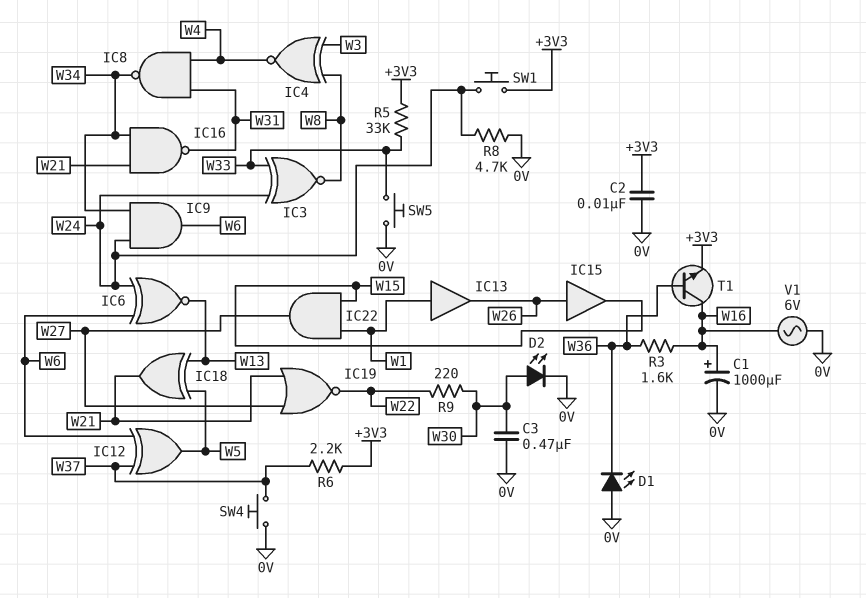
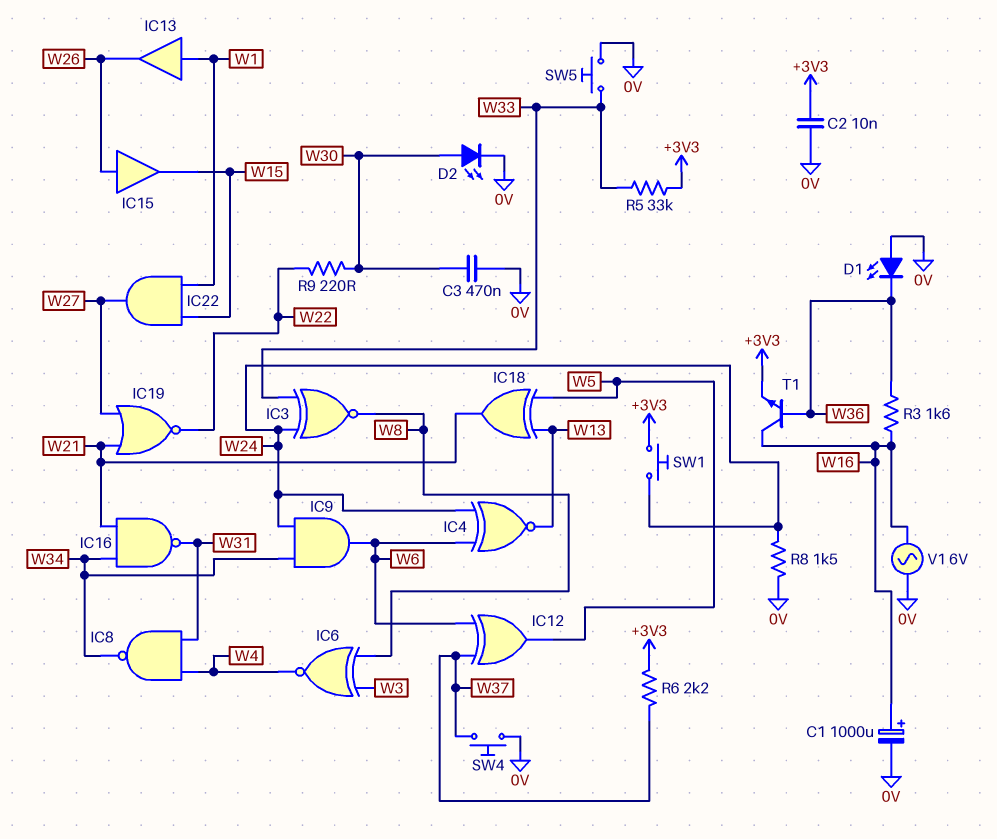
IC4: XNOR (in W3, in W8, out W4) -> XNOR (in W6, in W24, out W13)
IC6: XNOR (in W6, in W24, out W13) -> XNOR (in W3, in W8, out W4)
R8: 4.7k (0V, W24) -> 1.5k (0V, W24)

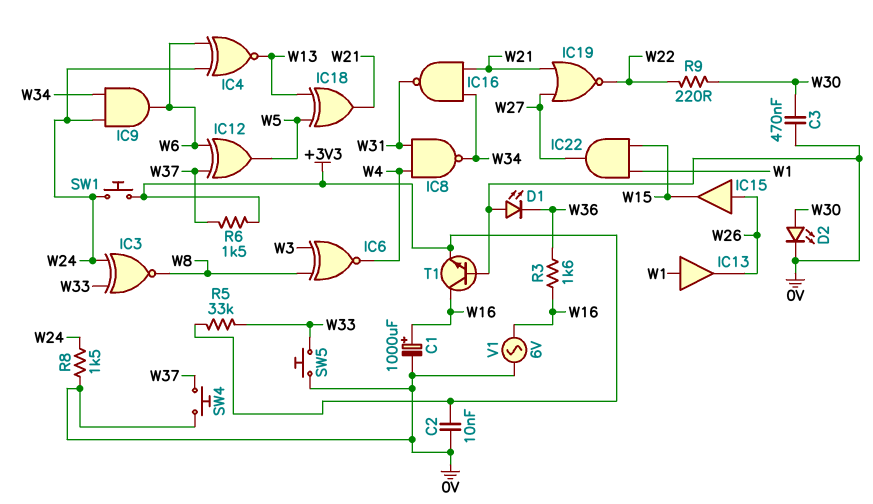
R6: 2.2k (+3V3, W37) -> 1.5k (+3V3, W37)
T1: NPN (B W36, C W16, E +3V3) -> NPN (B 0V, C W16, E +3V3)

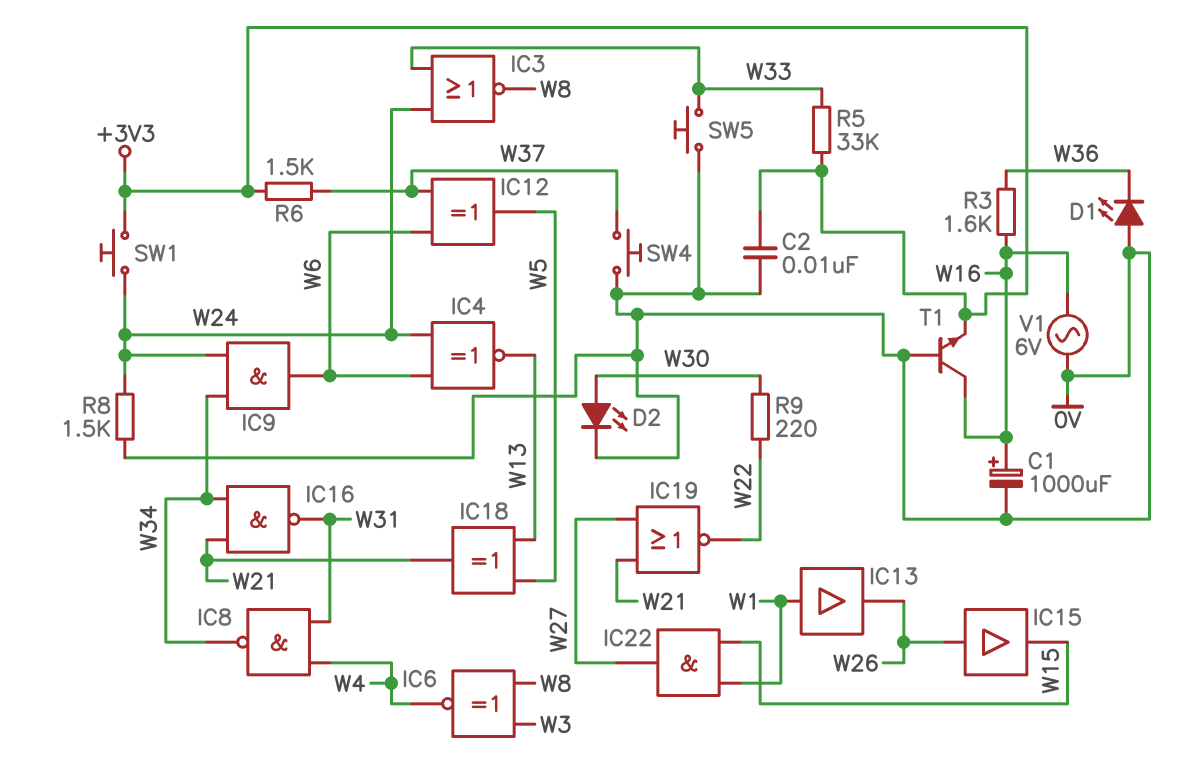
C3: 470nF (0V, W30) -> none
IC3: XNOR (in W24, in W33, out W8) -> NOR (in W24, in W33, out W8)

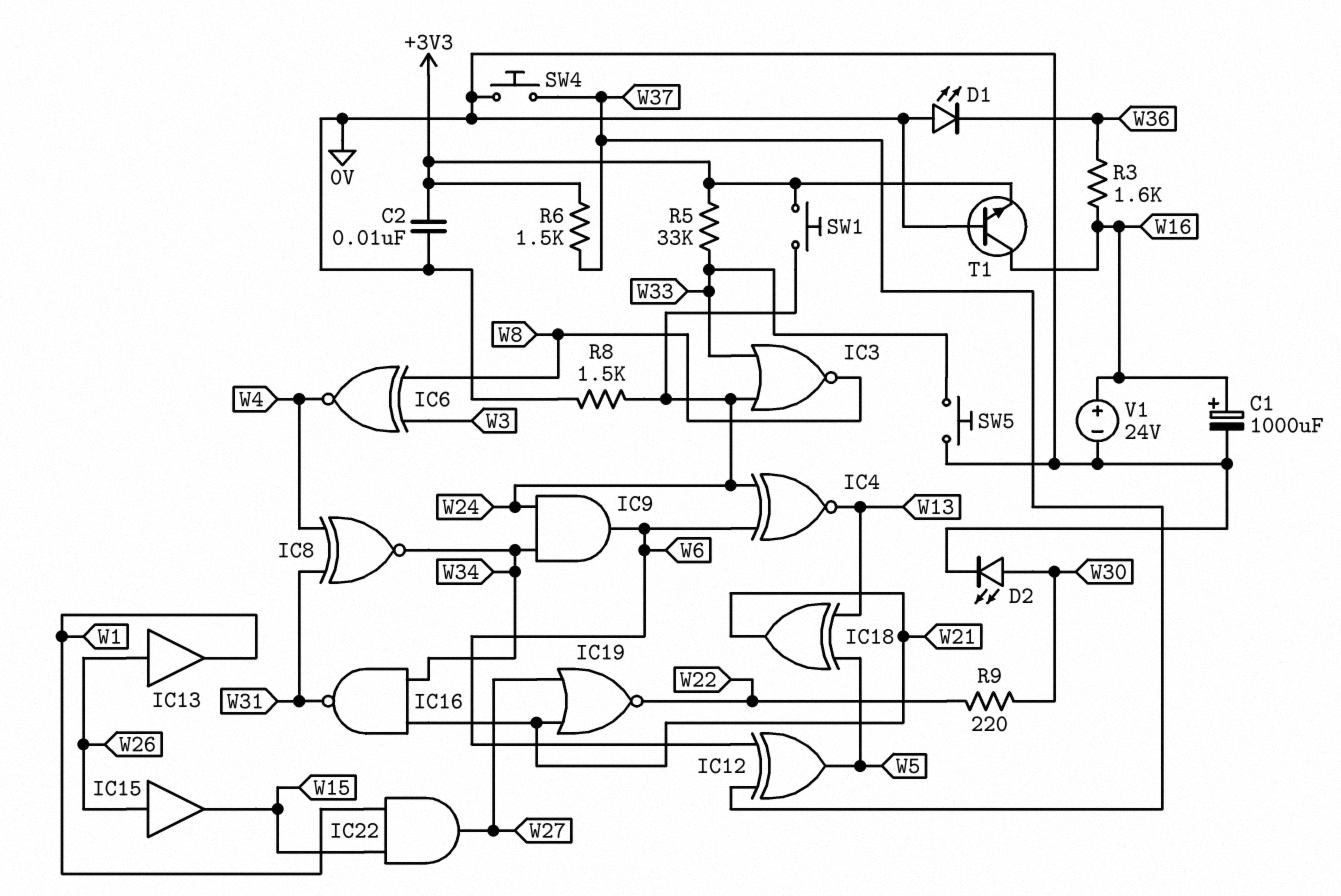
IC8: NAND (in W4, in W31, out W34) -> XNOR (in W4, in W31, out W34)
IC13: buffer (in W1, out W26) -> buffer (in W26, out W1)
V1: AC 6V (0V, W16) -> 24V (plus W16, minus 0V)

